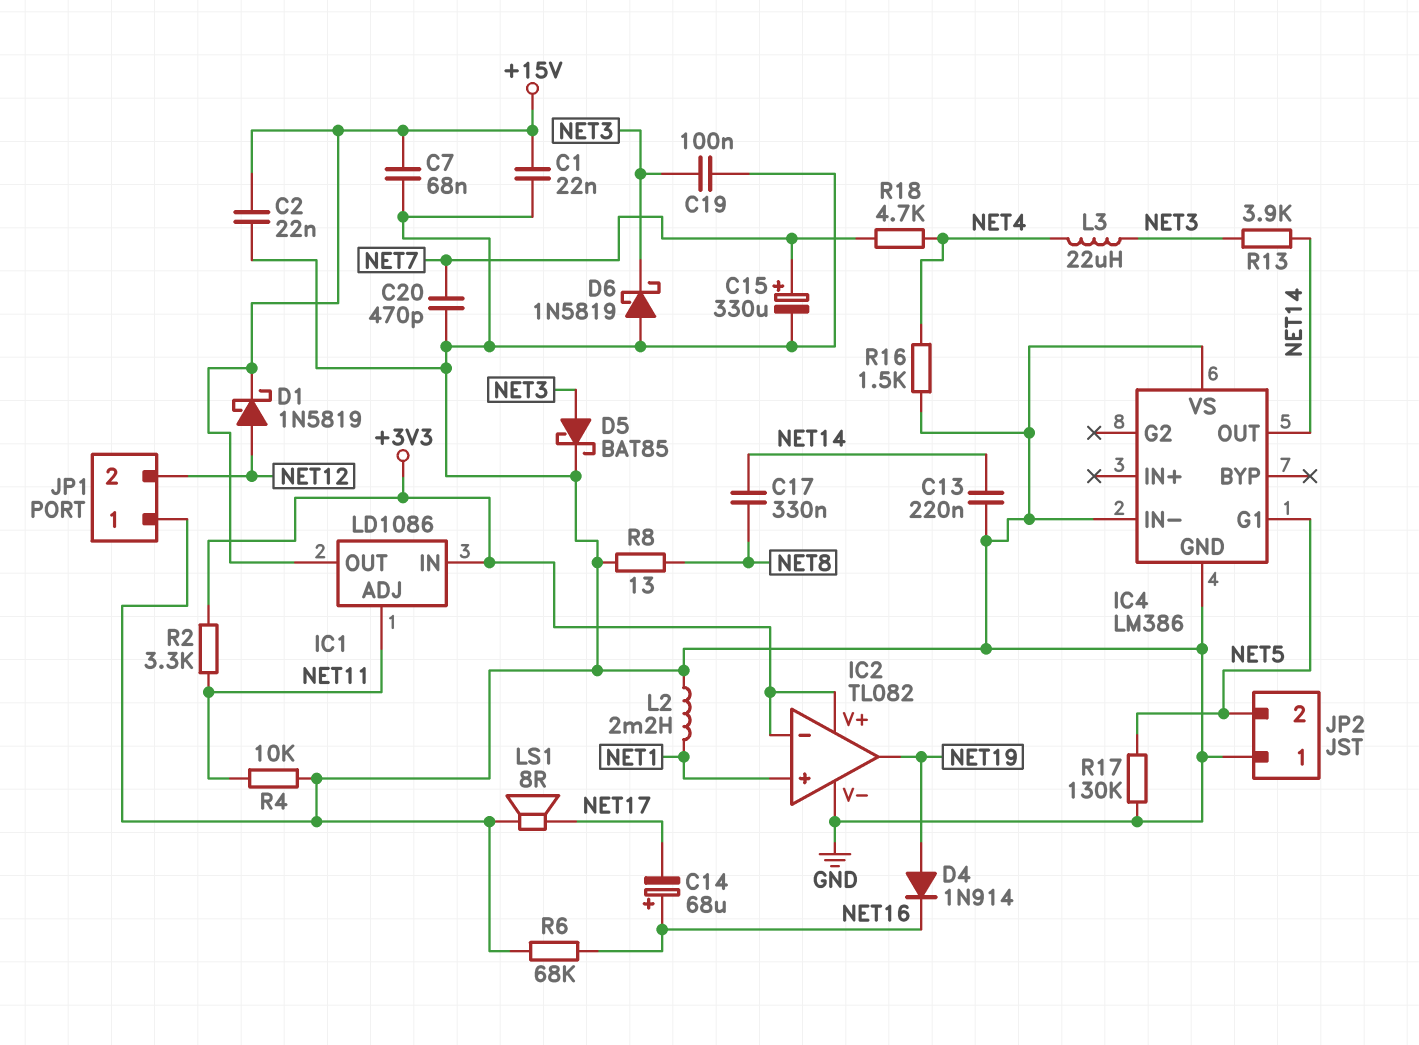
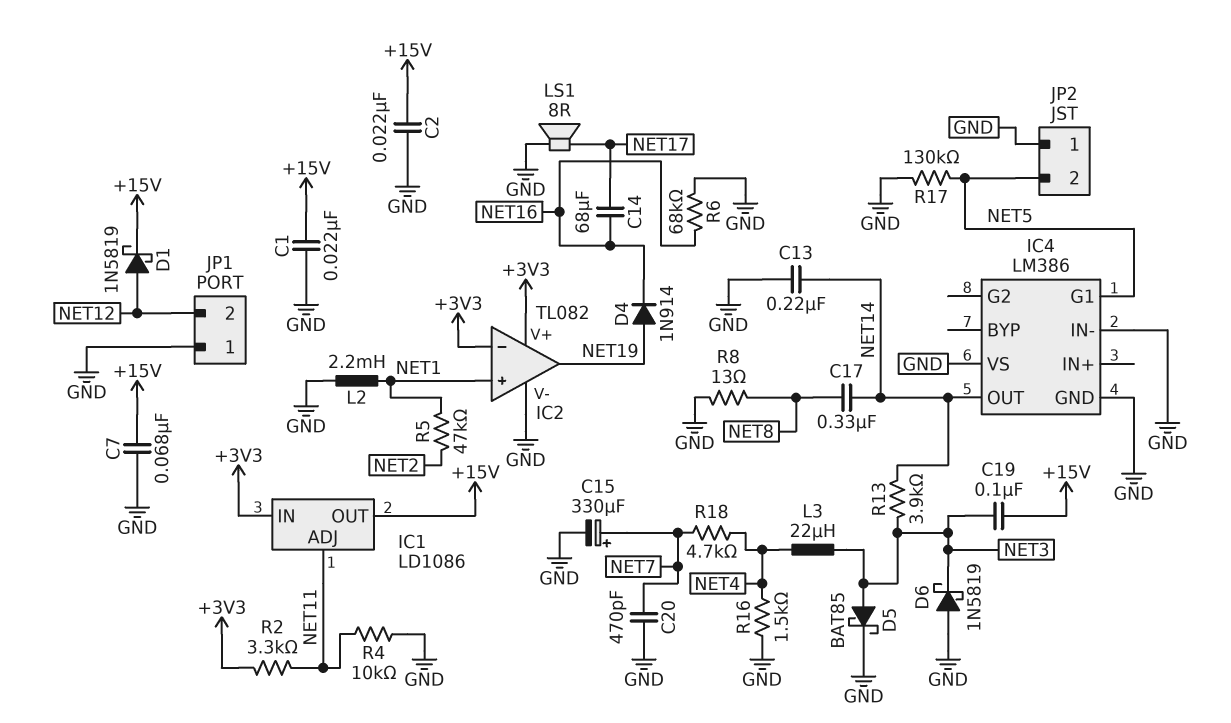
C14: 68uF (plus NET16, minus NET17) -> 68uF (NET16, NET17)
C19: 100nF (GND, NET3) -> 100nF (+15V, NET3)
R5: none -> 47k (NET1, NET2)

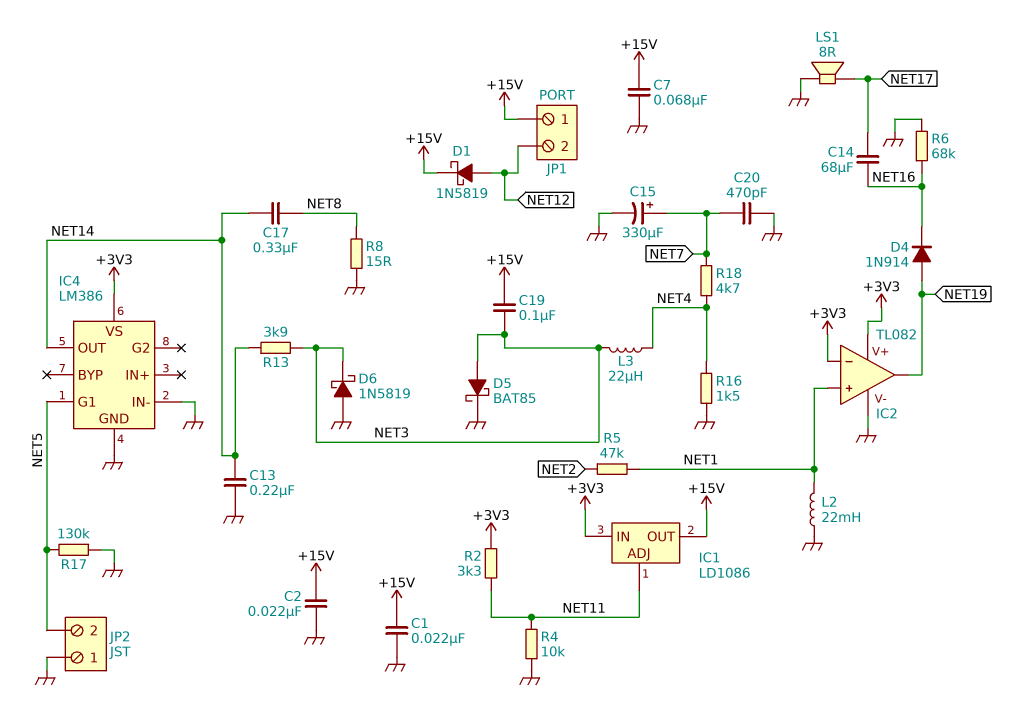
IC4 pin VS: GND -> +3V3
JP1 pin 1: GND -> +15V
L2: 2.2mH (GND, NET1) -> 22mH (GND, NET1)
R8: 13 (GND, NET8) -> 15 (GND, NET8)

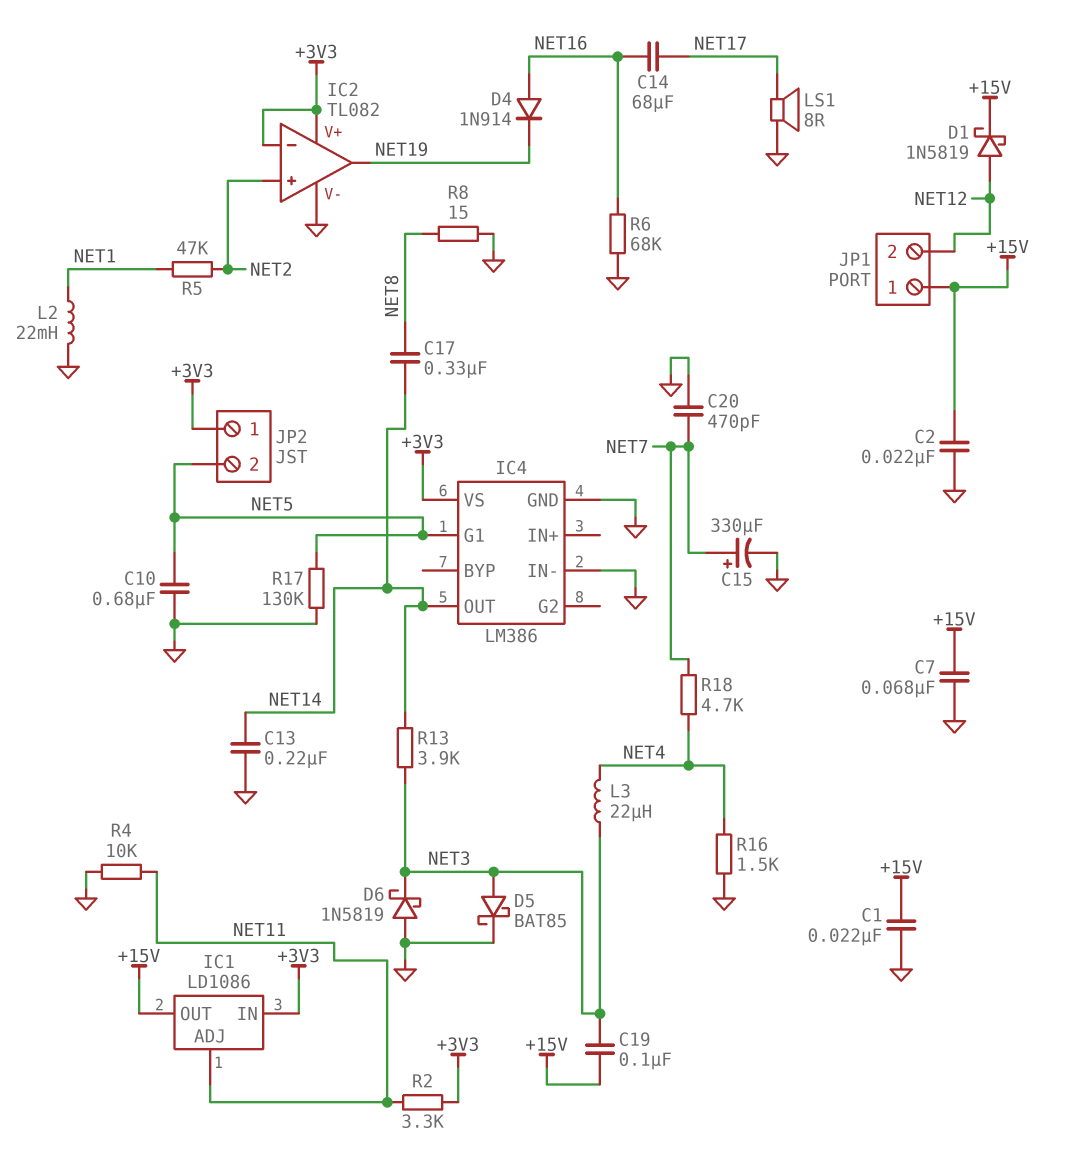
C10: none -> 680nF (GND, NET5)
D4: diode 1N914 (A NET19, K NET16) -> diode 1N914 (A NET16, K NET19)
IC2 pin in+: NET1 -> NET2
JP2 pin 1: GND -> +3V3

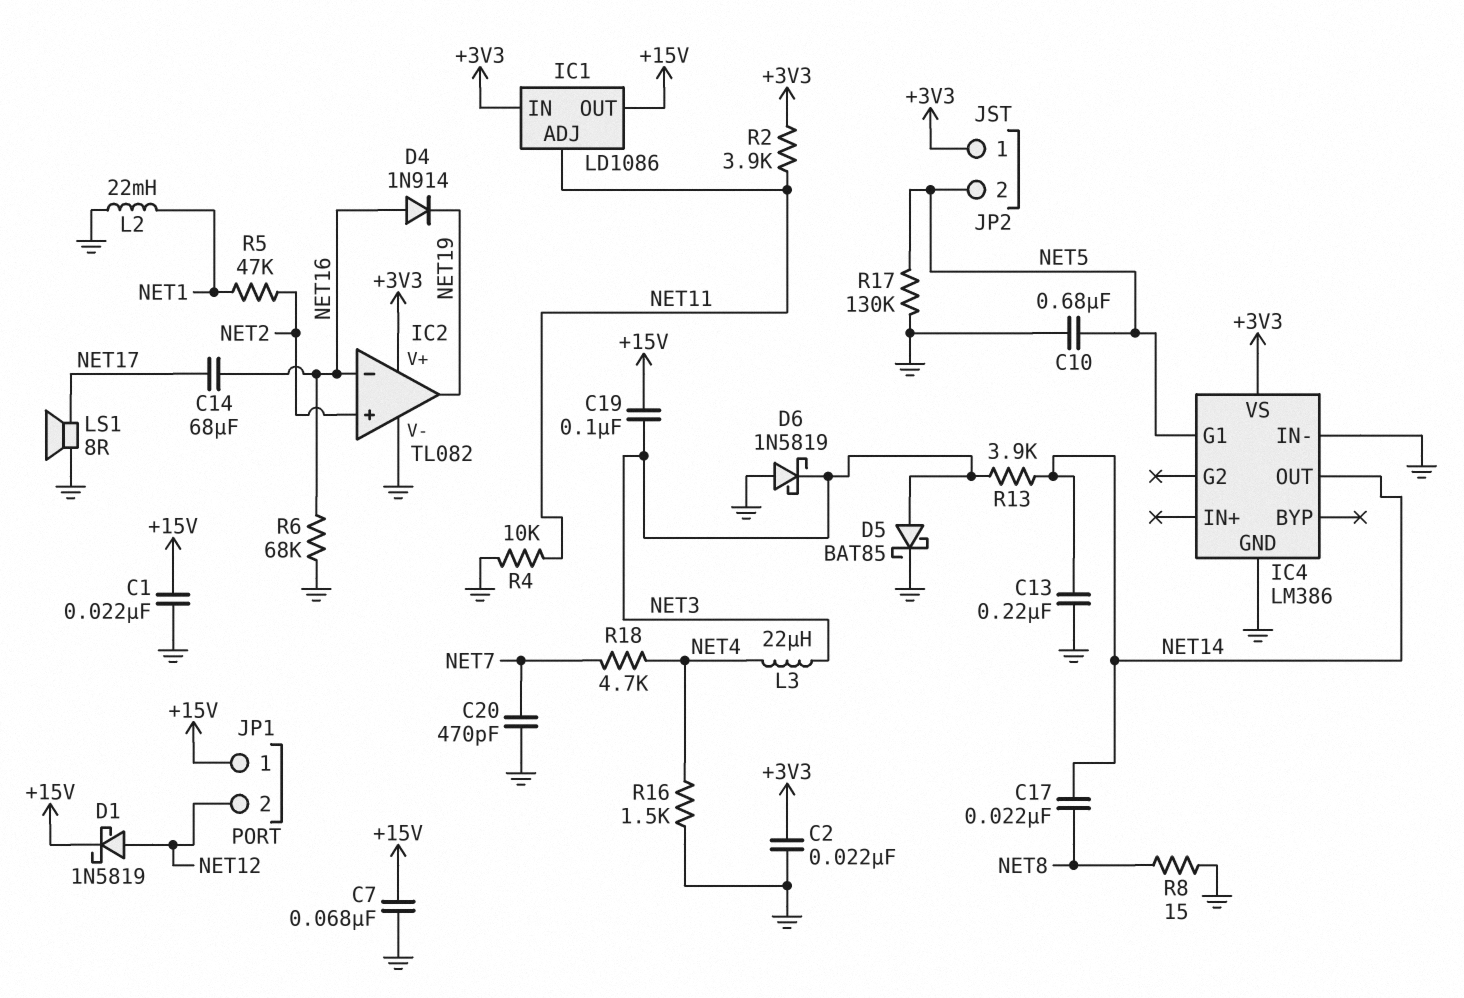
C2: 22nF (+15V, GND) -> 22nF (+3V3, GND)
C15: 330uF (plus NET7, minus GND) -> none
C17: 330nF (NET8, NET14) -> 22nF (NET8, NET14)
IC2 pin in-: +3V3 -> NET16
R2: 3.3k (+3V3, NET11) -> 3.9k (+3V3, NET11)

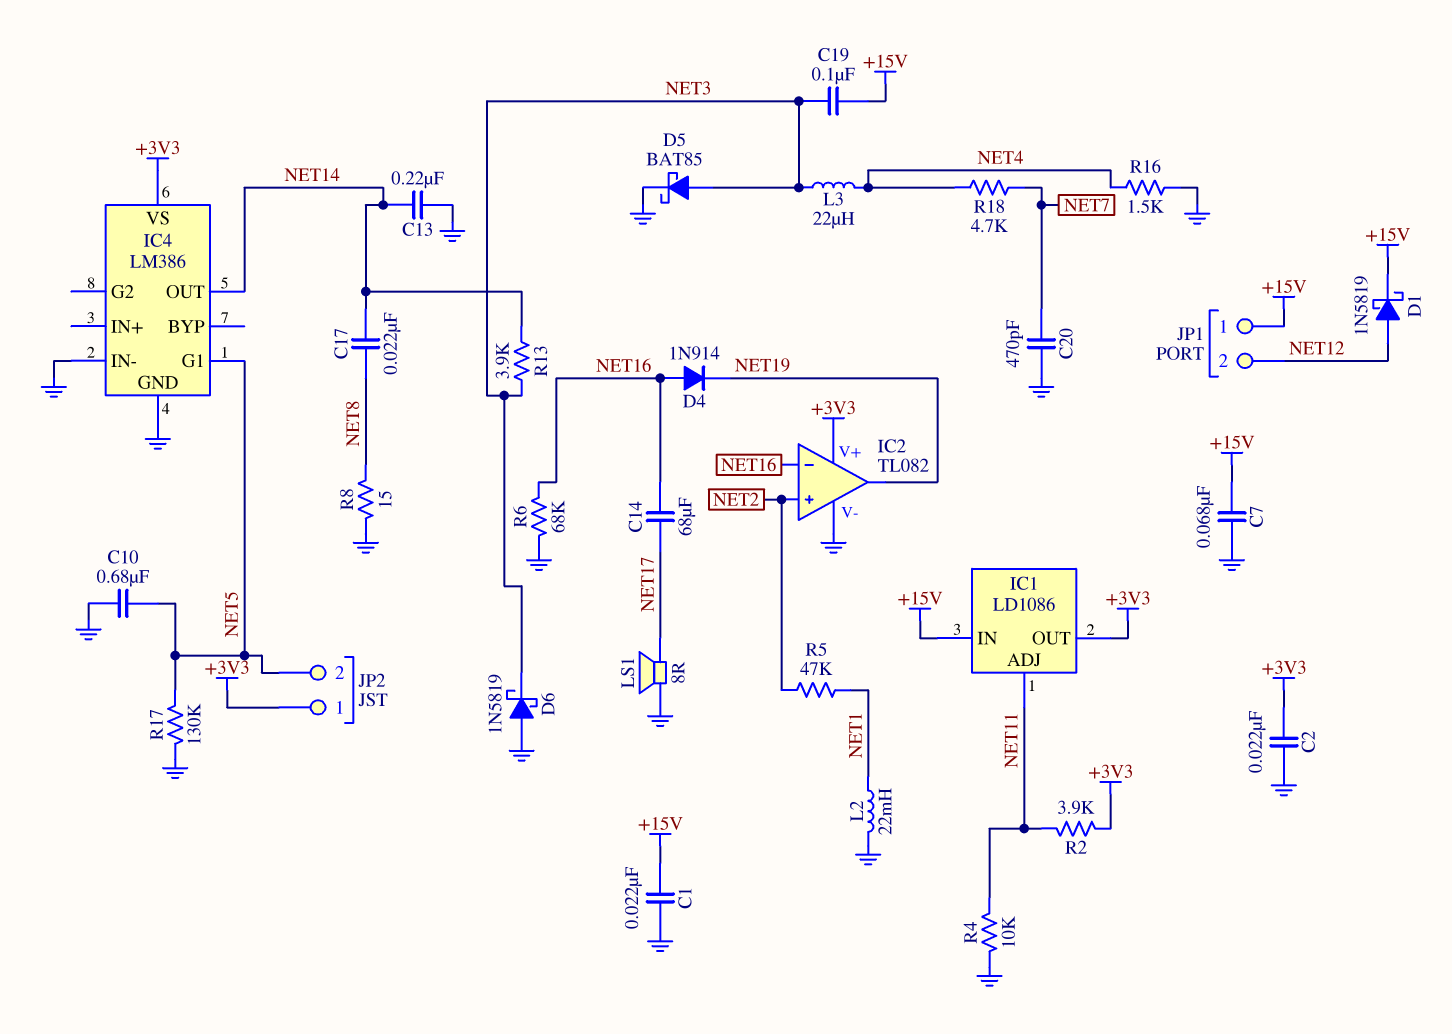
IC1 pin IN: +3V3 -> +15V
IC1 pin OUT: +15V -> +3V3

